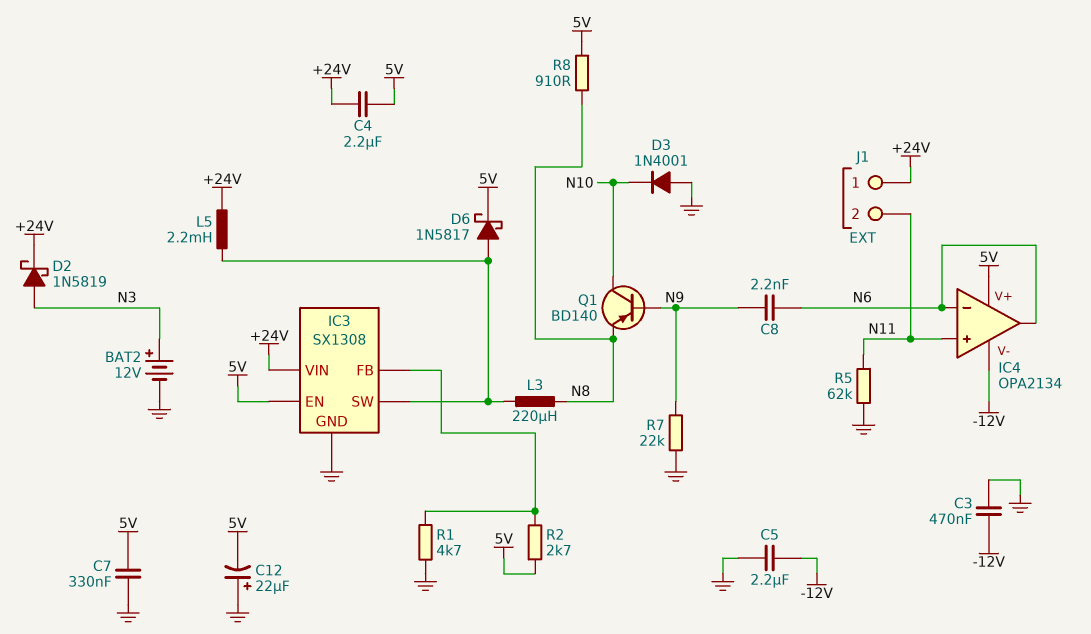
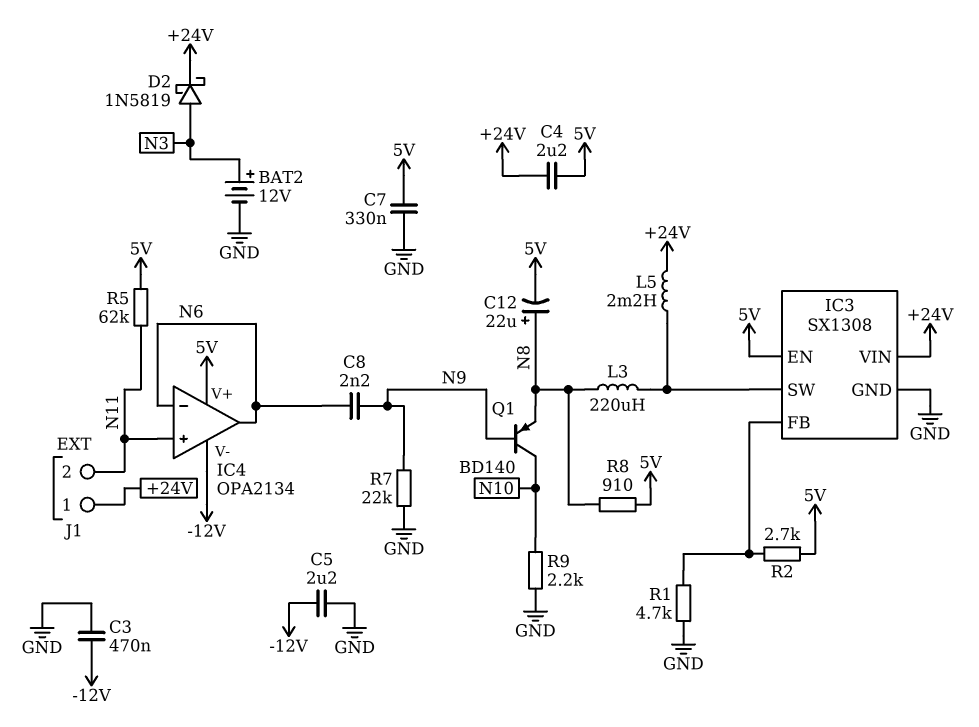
C12: 22uF (plus GND, minus 5V) -> 22uF (plus N8, minus 5V)
D3: diode 1N4001 (A GND, K N10) -> none
D6: schottky 1N5817 (A IC3/SW, K 5V) -> none
R5: 62k (GND, N11) -> 62k (5V, N11)
R9: none -> 2.2k (GND, N10)

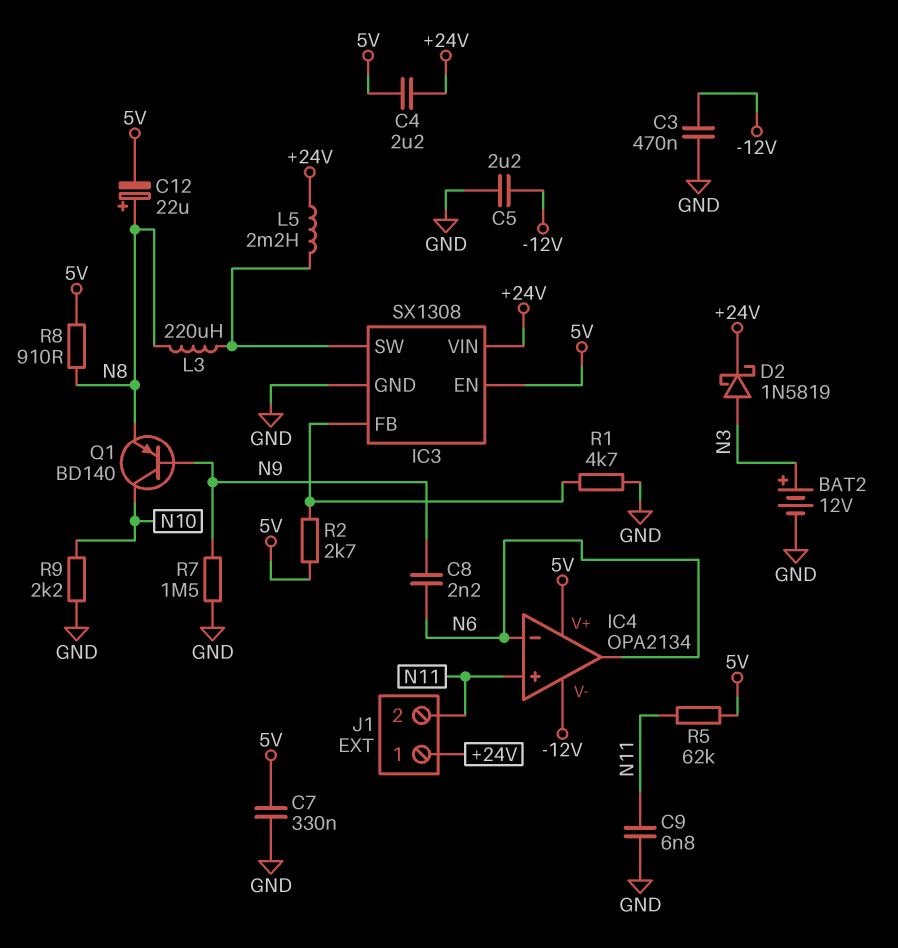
C9: none -> 6.8nF (GND, N11)
R7: 22k (GND, N9) -> 1.5M (GND, N9)

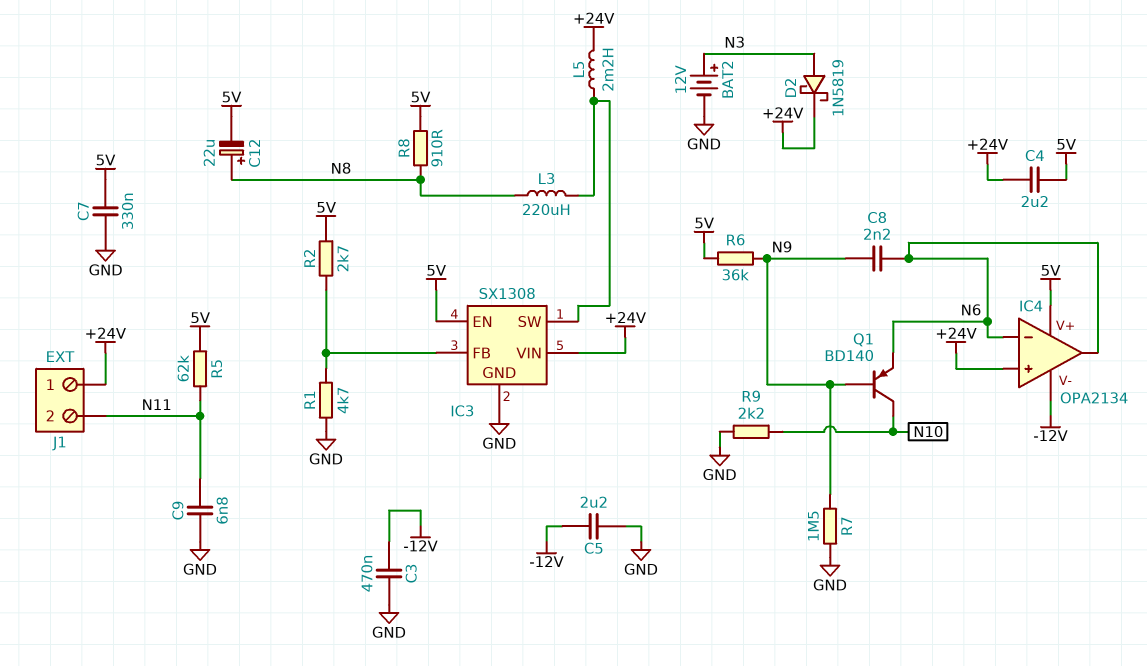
IC4 pin in+: N11 -> +24V
Q1: PNP BD140 (B N9, C N10, E N8) -> PNP BD140 (B N9, C N10, E N6)
R6: none -> 36k (5V, N9)

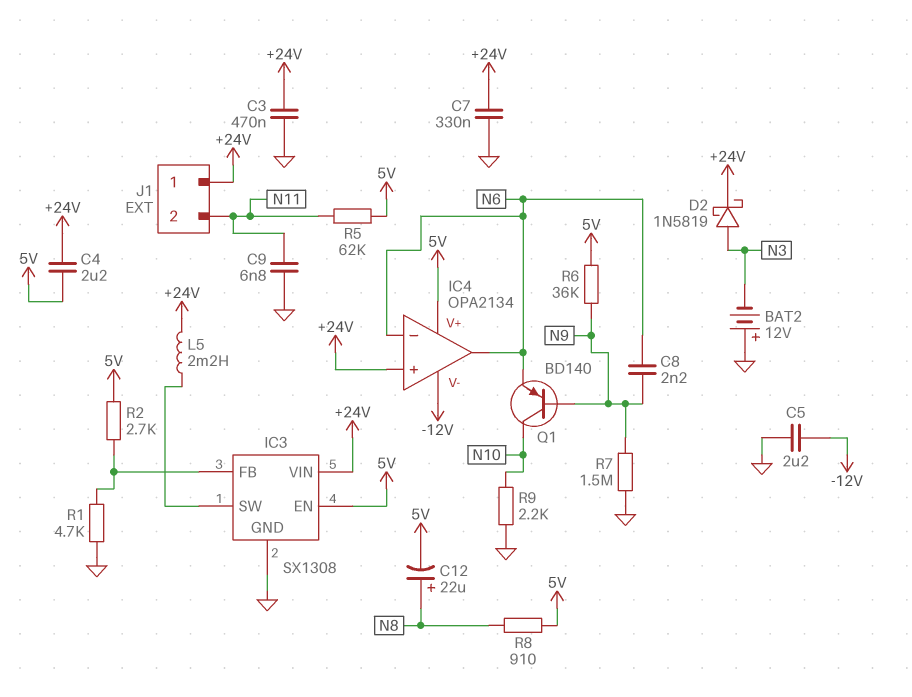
BAT2: 12V (plus N3, minus GND) -> 12V (plus GND, minus N3)
C3: 470nF (-12V, GND) -> 470nF (+24V, GND)
C7: 330nF (5V, GND) -> 330nF (+24V, GND)
L3: 220uH (IC3/SW, N8) -> none

